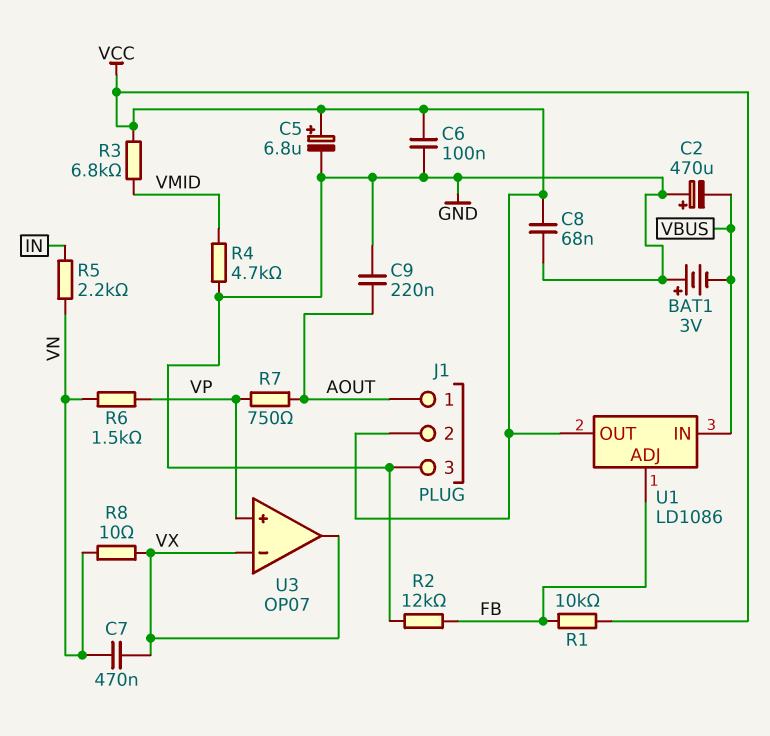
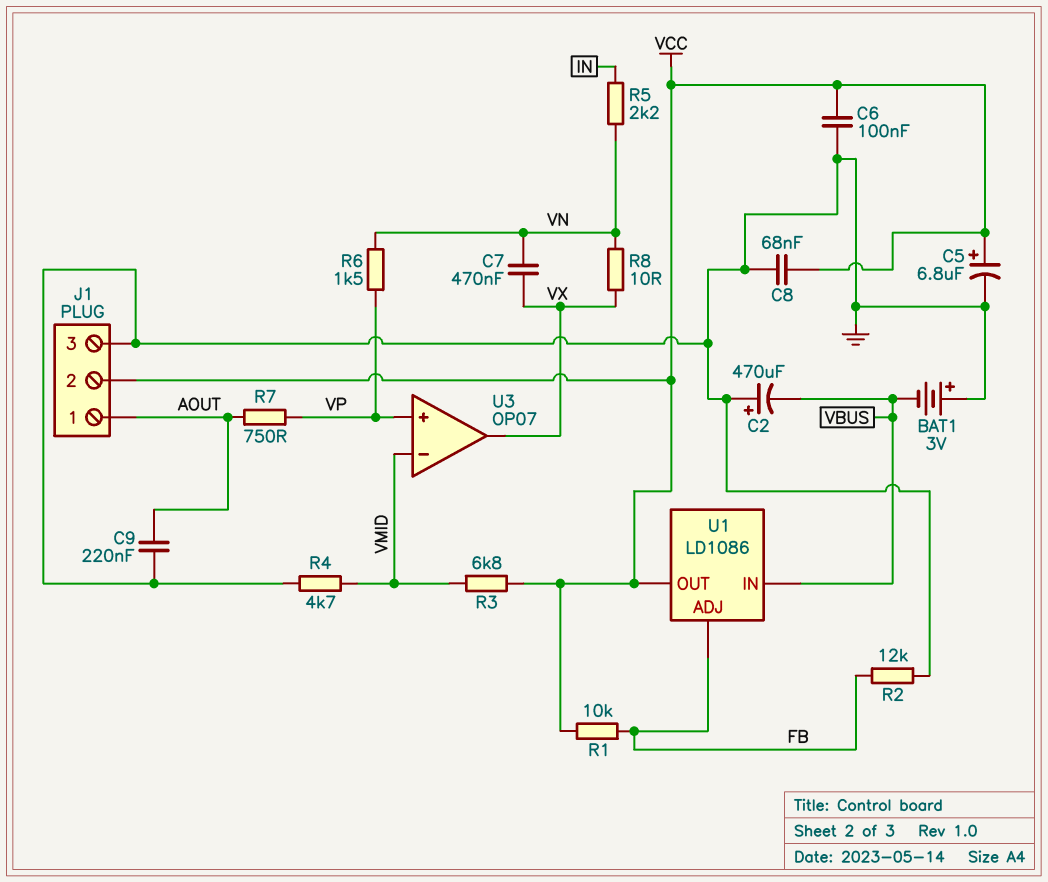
U3 pin in-: VX -> VMID

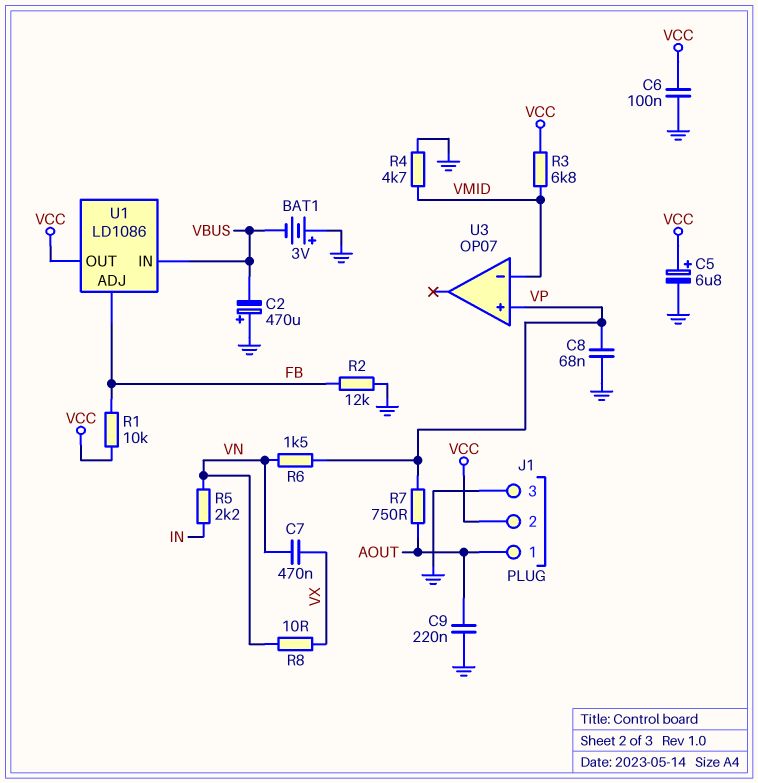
C8: 68nF (GND, VCC) -> 68nF (GND, VP)
U3 pin out: VX -> none

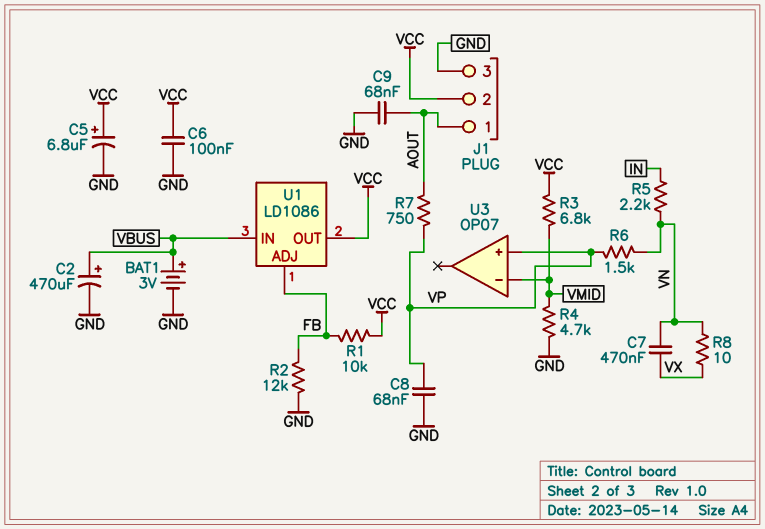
BAT1: 3V (plus GND, minus VBUS) -> 3V (plus VBUS, minus GND)
C2: 470uF (plus GND, minus VBUS) -> 470uF (plus VBUS, minus GND)
C9: 220nF (AOUT, GND) -> 68nF (AOUT, GND)

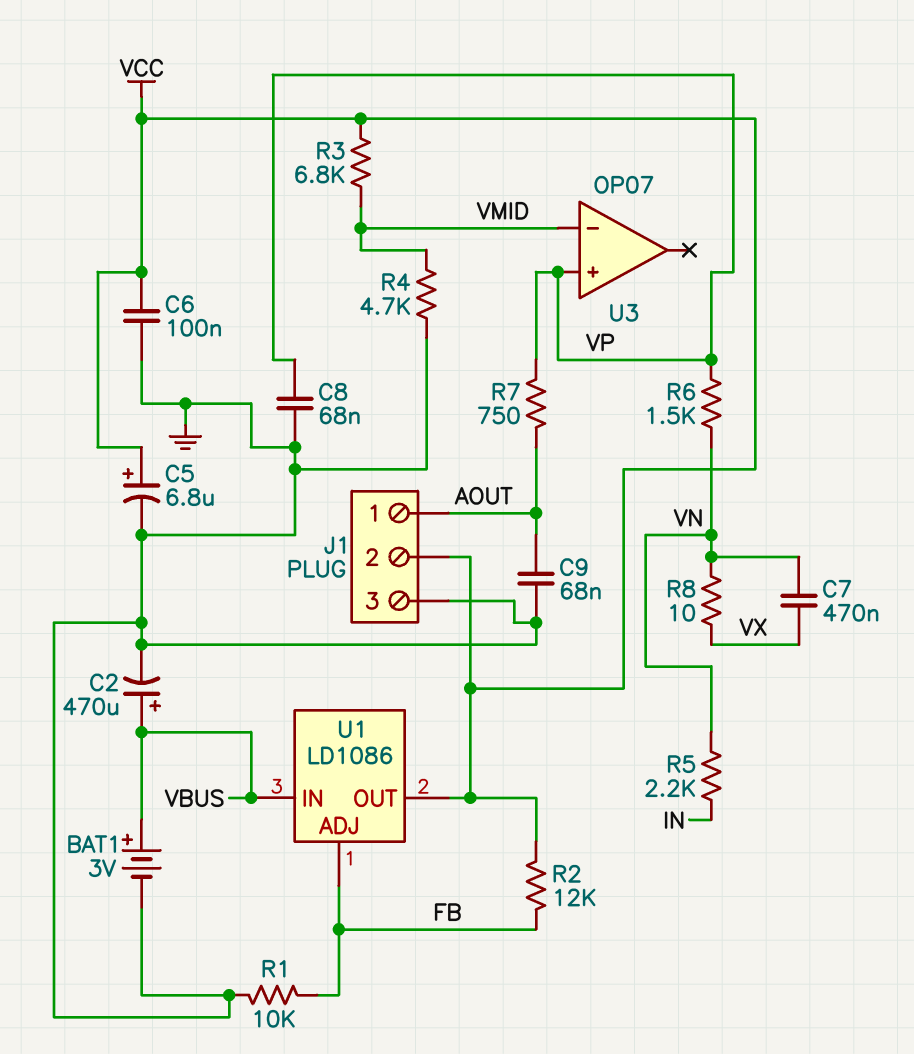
R1: 10k (FB, VCC) -> 10k (FB, GND)
R2: 12k (FB, GND) -> 12k (FB, VCC)

